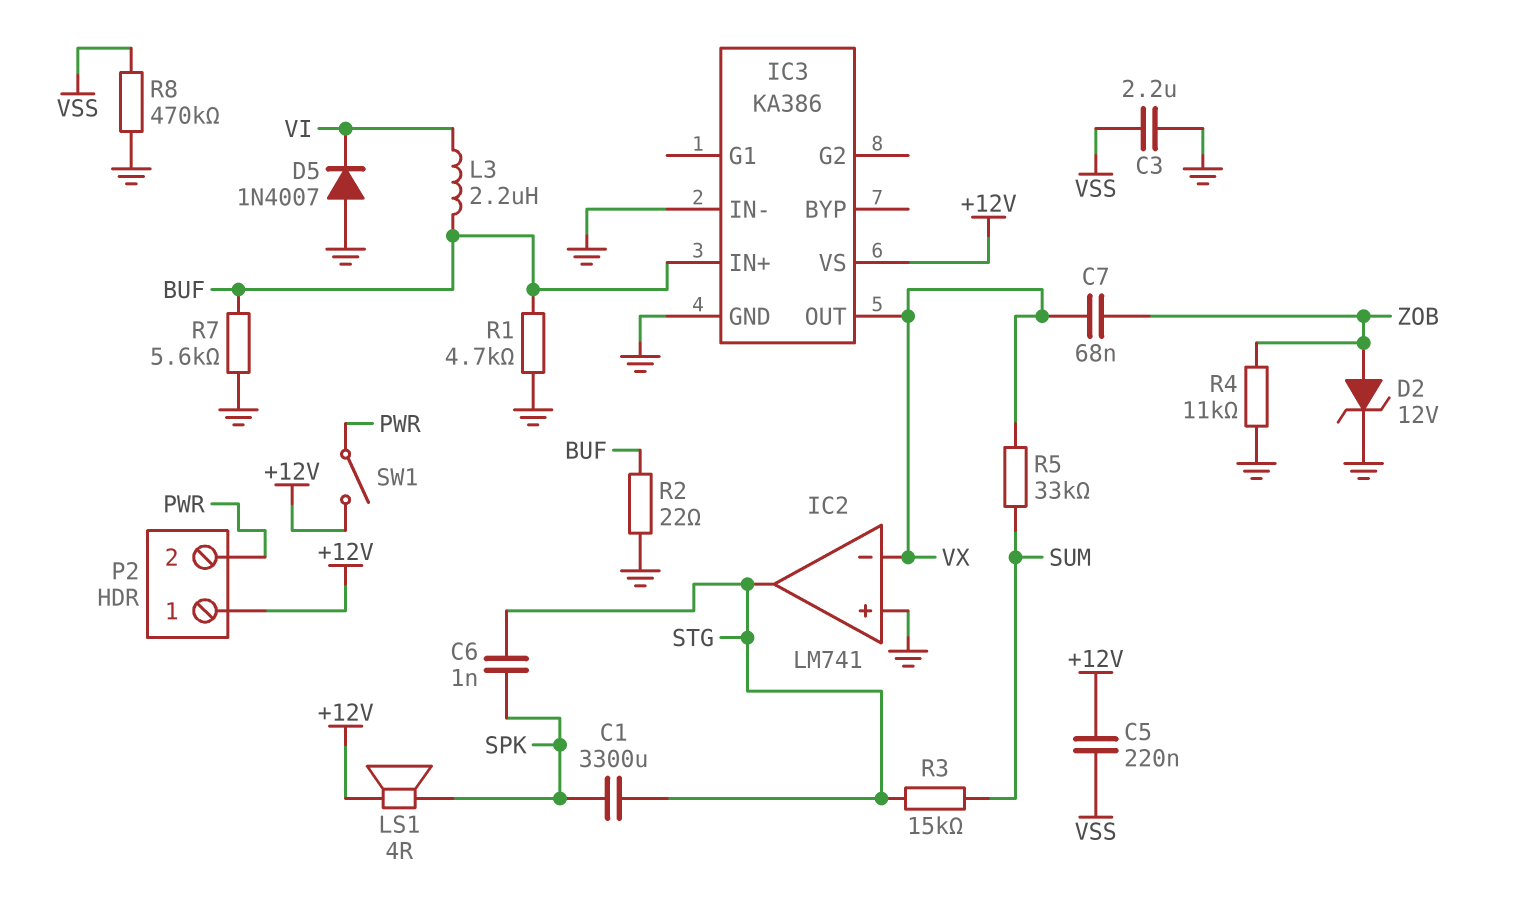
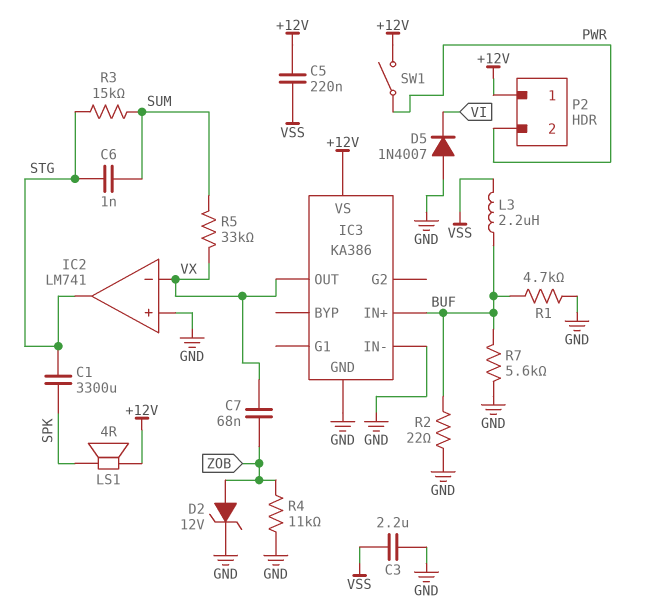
C6: 1nF (SPK, STG) -> 1nF (STG, SUM)
L3: 2.2uH (BUF, VI) -> 2.2uH (BUF, VSS)
R8: 470k (GND, VSS) -> none

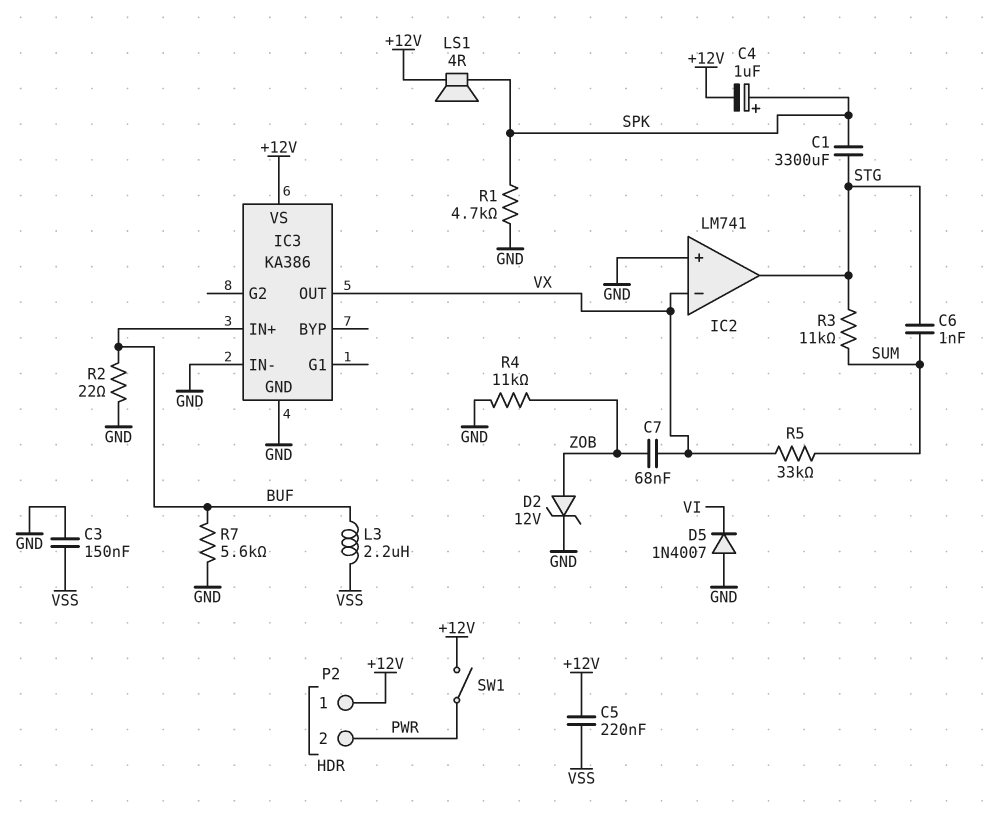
C3: 2.2uF (GND, VSS) -> 150nF (GND, VSS)
C4: none -> 1uF (plus SPK, minus +12V)
R1: 4.7k (BUF, GND) -> 4.7k (GND, SPK)
R3: 15k (STG, SUM) -> 11k (STG, SUM)

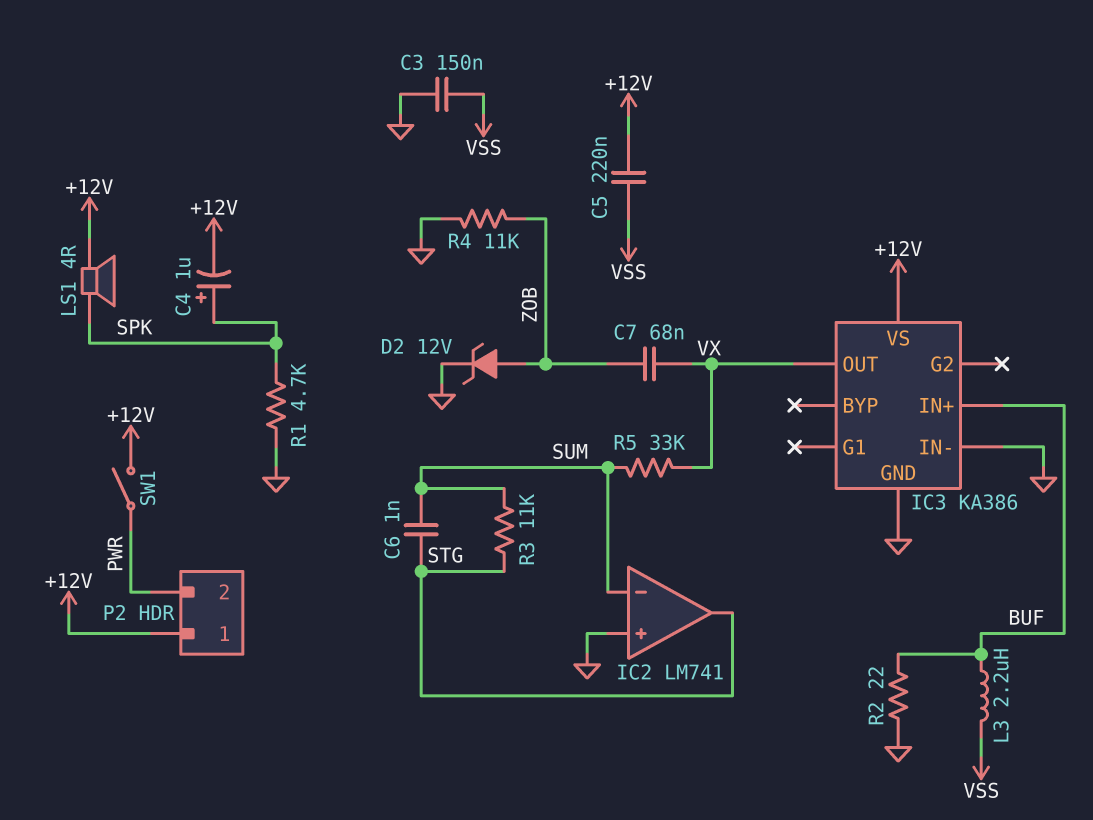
C1: 3300uF (SPK, STG) -> none
D5: diode 1N4007 (A GND, K VI) -> none
IC2 pin in-: VX -> SUM
R7: 5.6k (BUF, GND) -> none

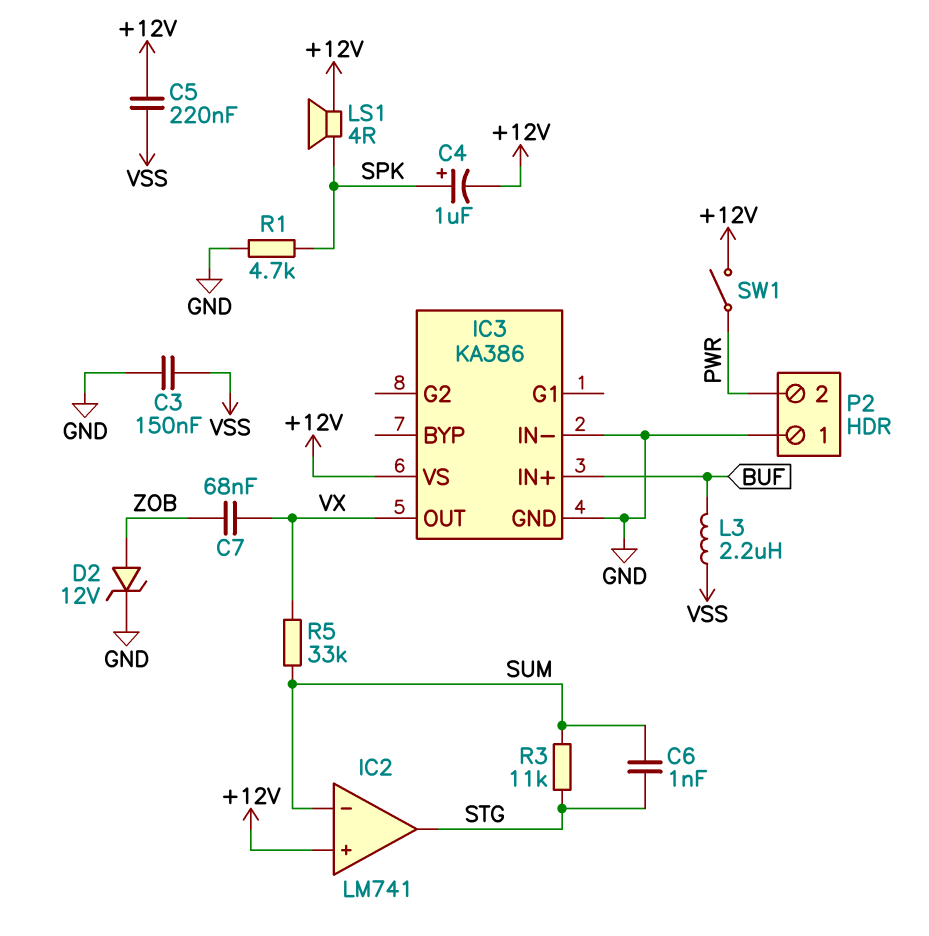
IC2 pin in+: GND -> +12V
P2 pin 1: +12V -> GND
R2: 22 (BUF, GND) -> none
R4: 11k (GND, ZOB) -> none

